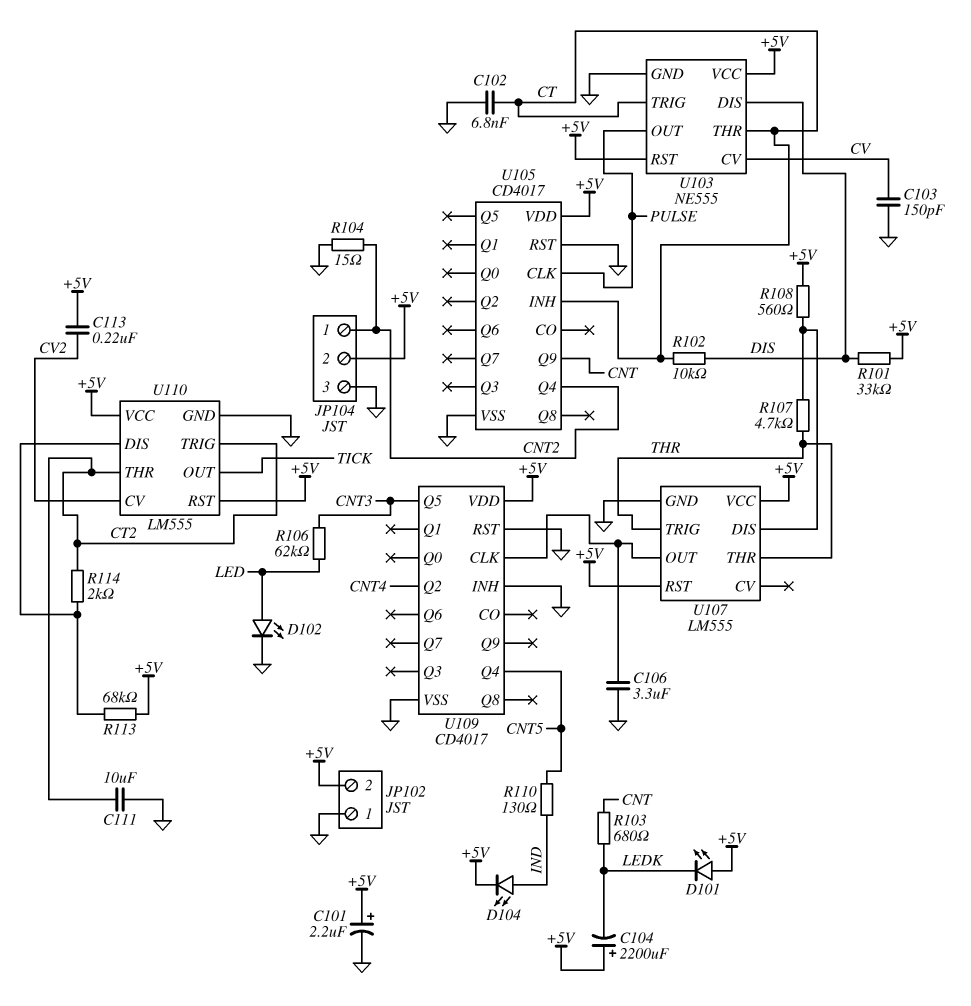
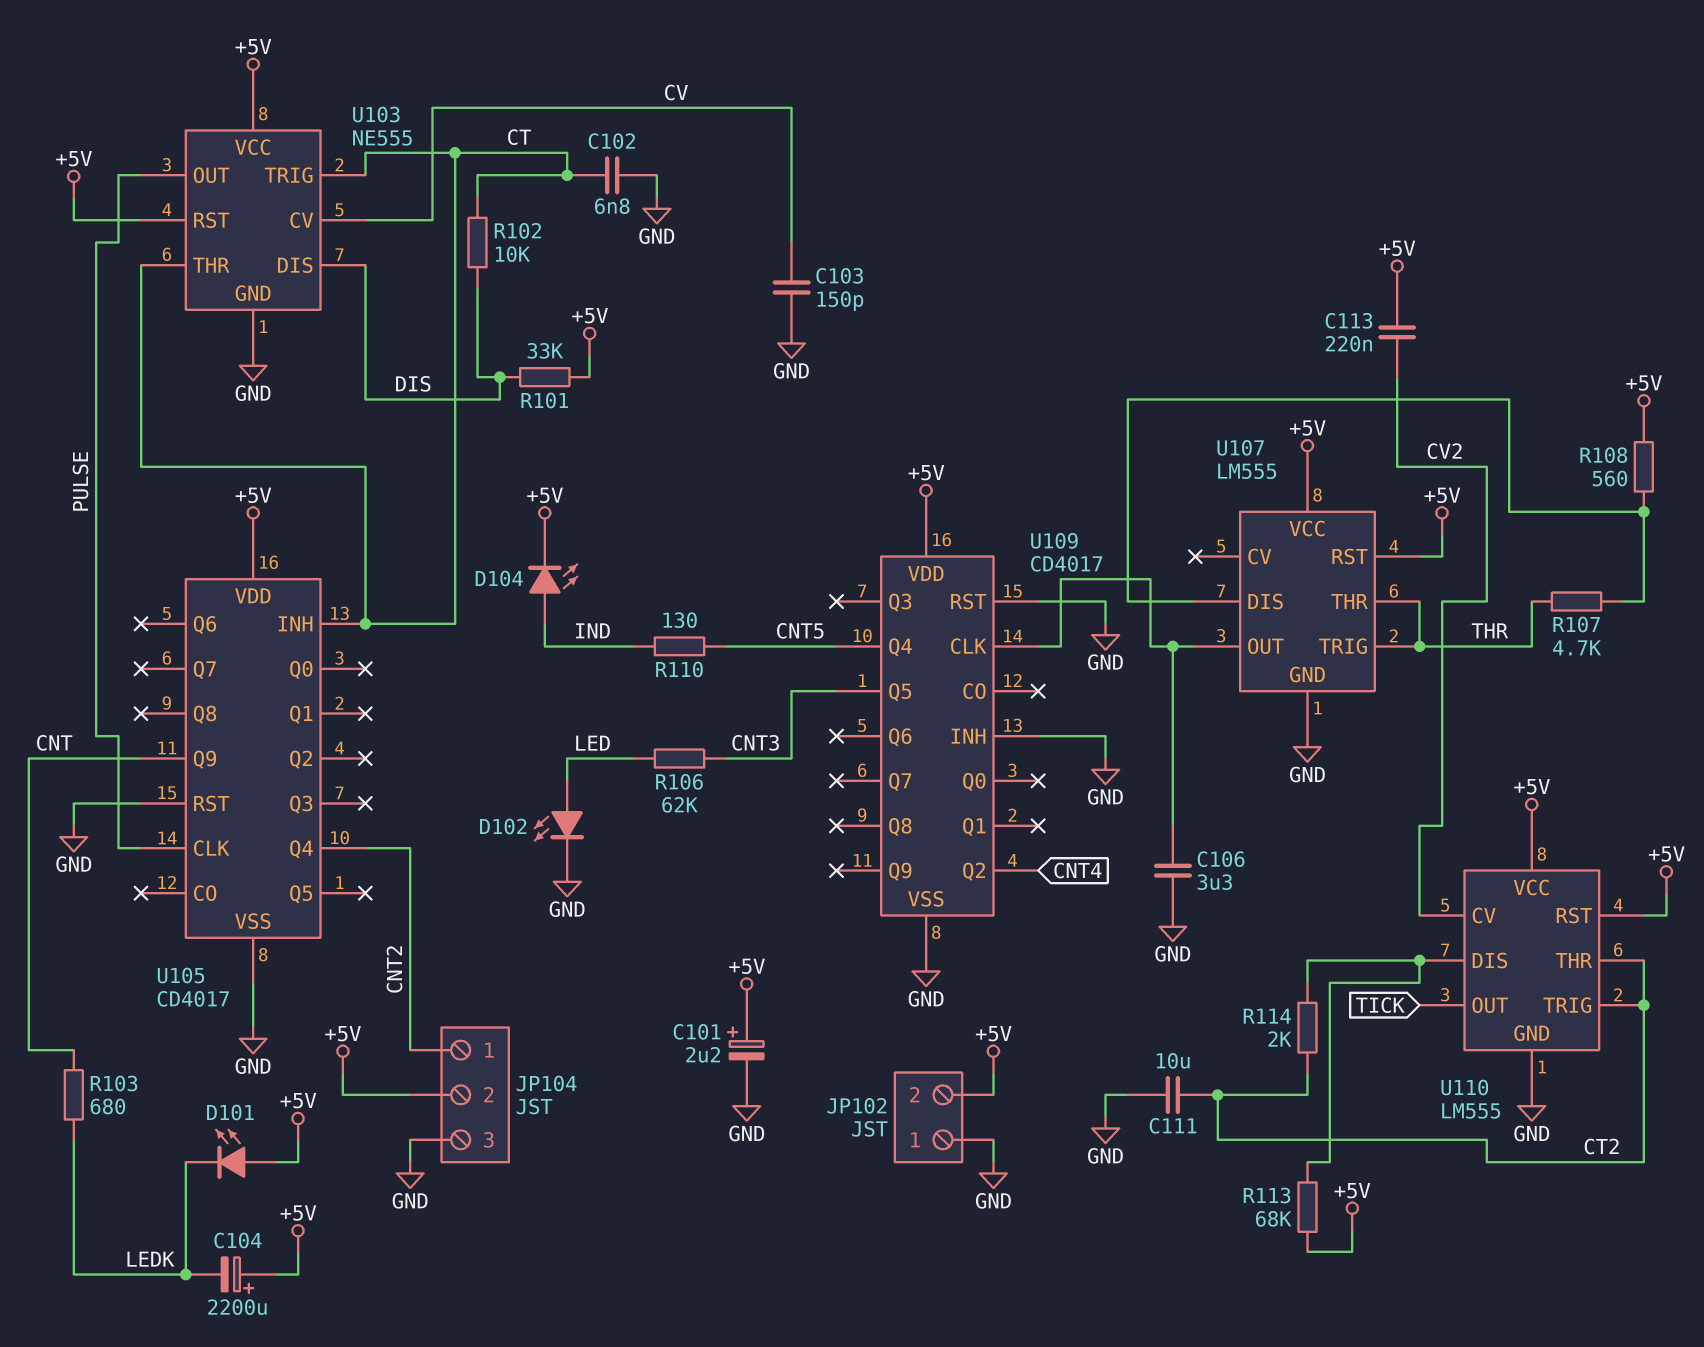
R104: 15 (CNT2, GND) -> none

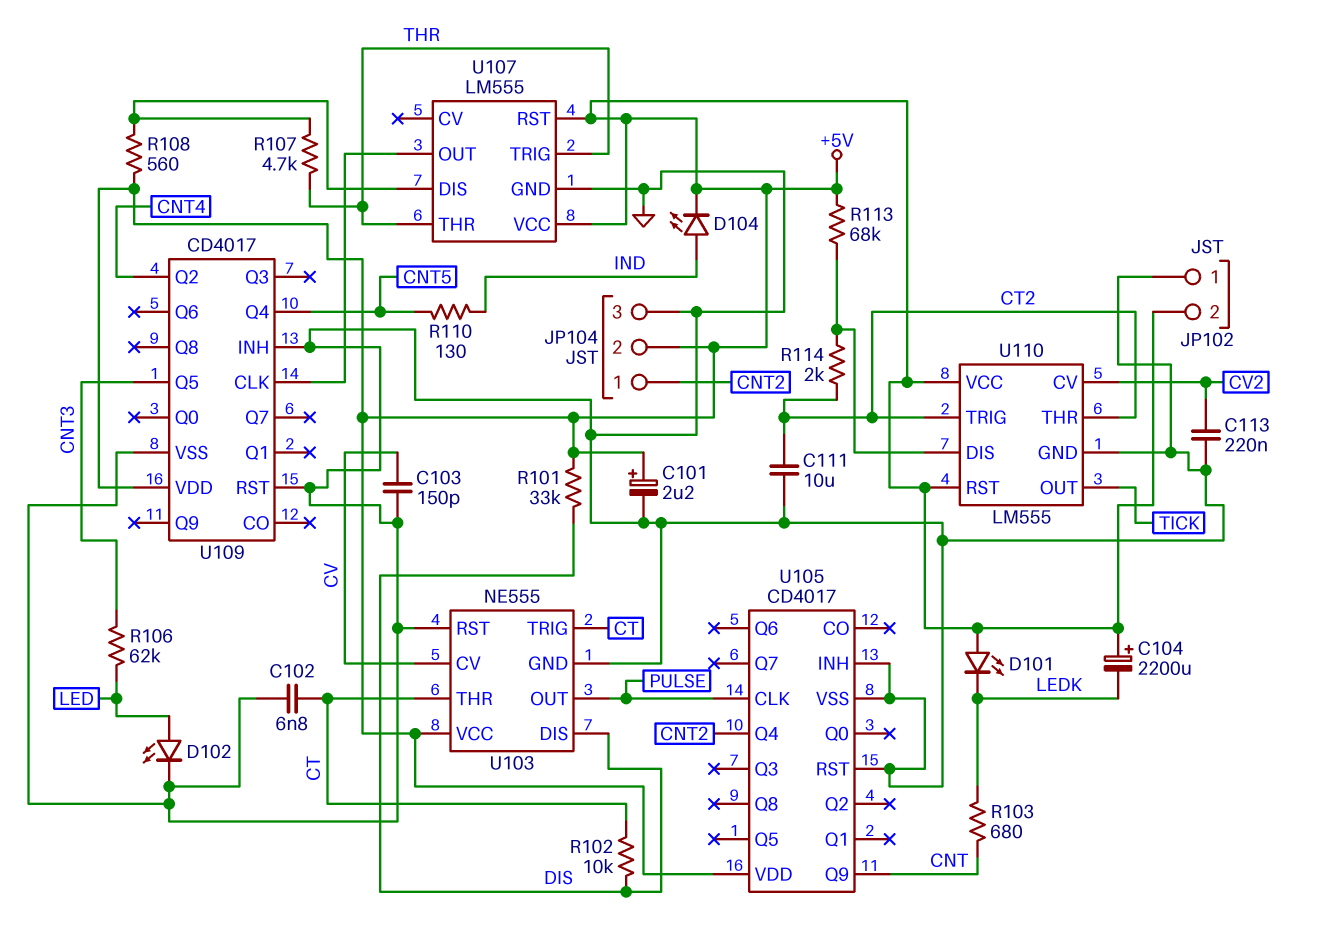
C106: 3.3uF (GND, U107/OUT) -> none
C113: 220nF (+5V, CV2) -> 220nF (CV2, GND)
U103 pin RST: +5V -> GND
U105 pin INH: CT -> GND

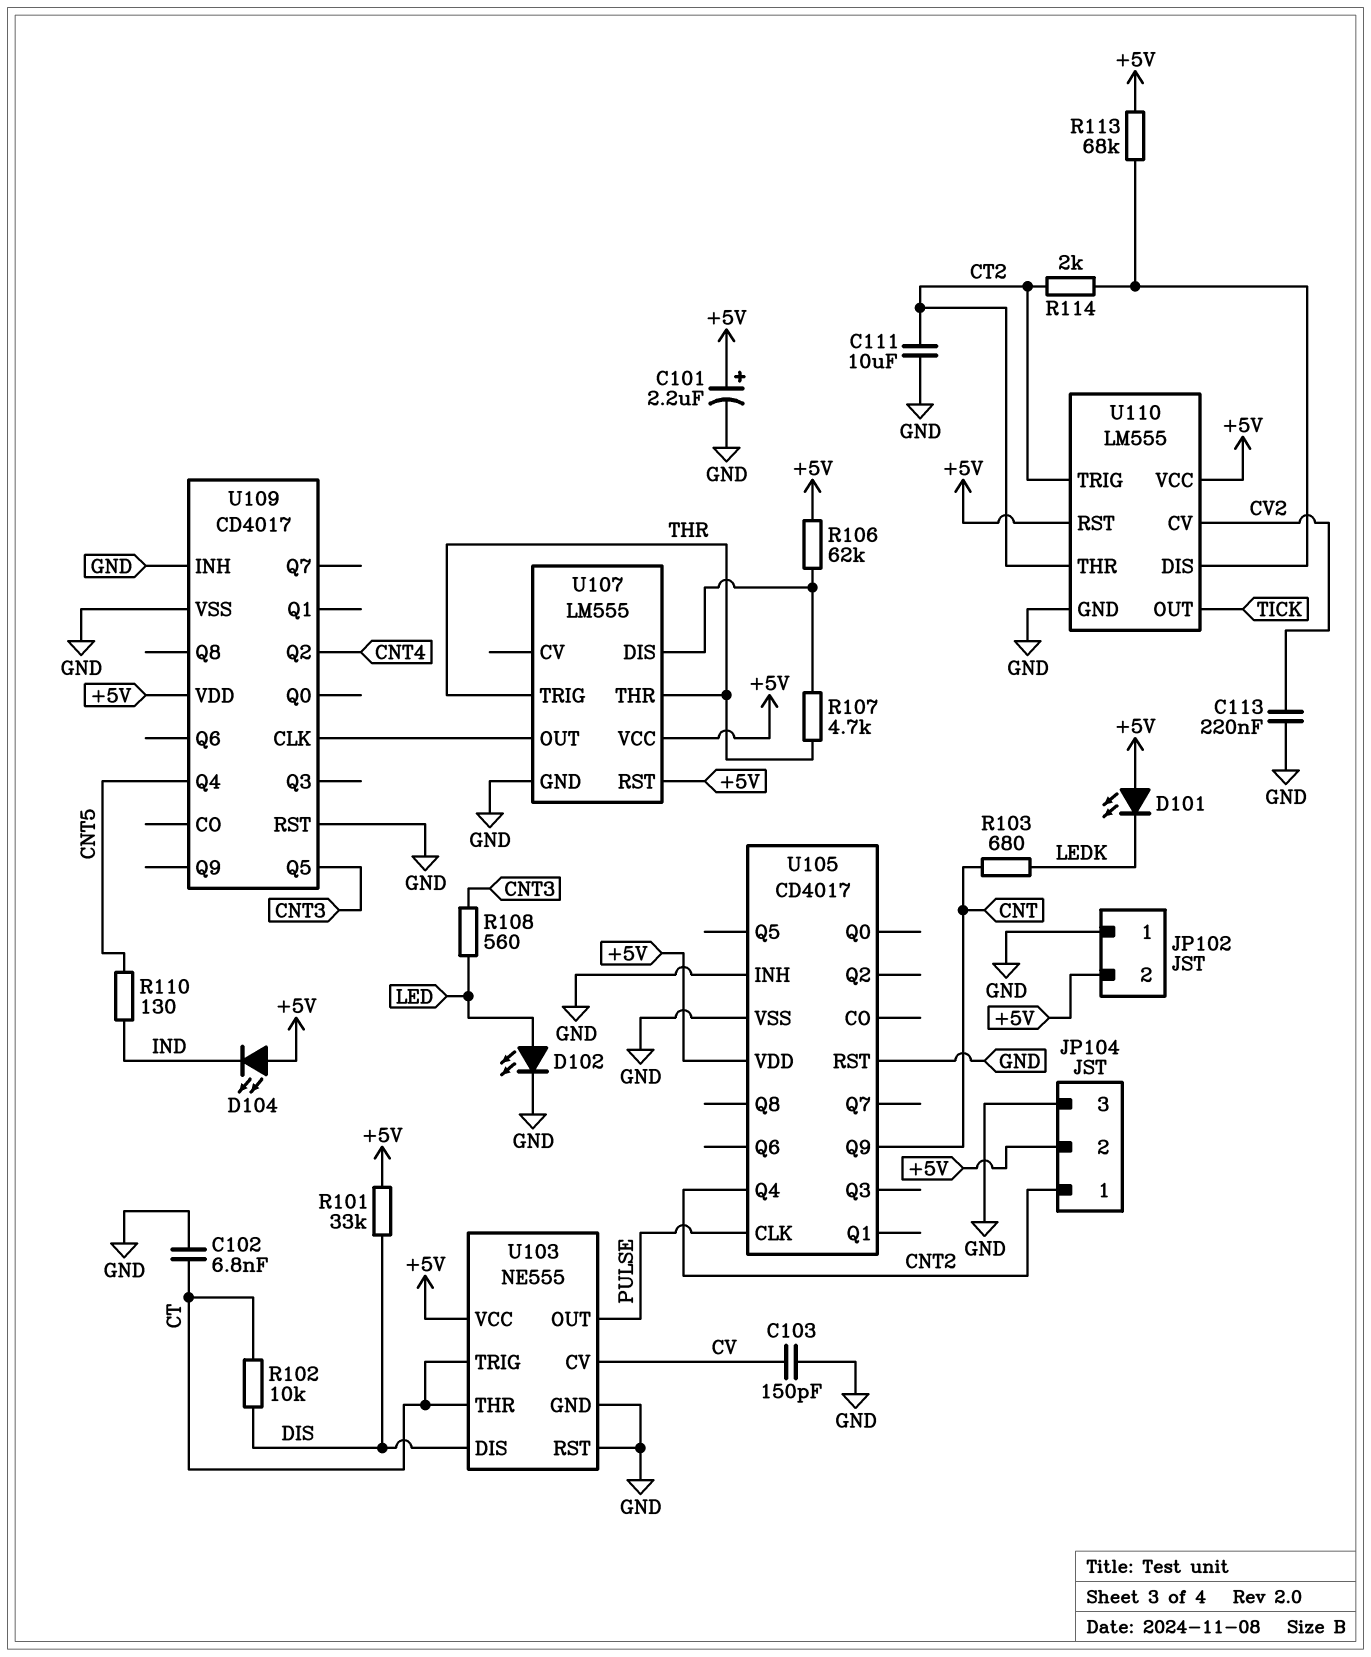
C104: 2200uF (plus +5V, minus LEDK) -> none
D104: LED (A IND, K +5V) -> LED (A +5V, K IND)
R106: 62k (CNT3, LED) -> 62k (+5V, U107/DIS)
R108: 560 (+5V, U107/DIS) -> 560 (CNT3, LED)

